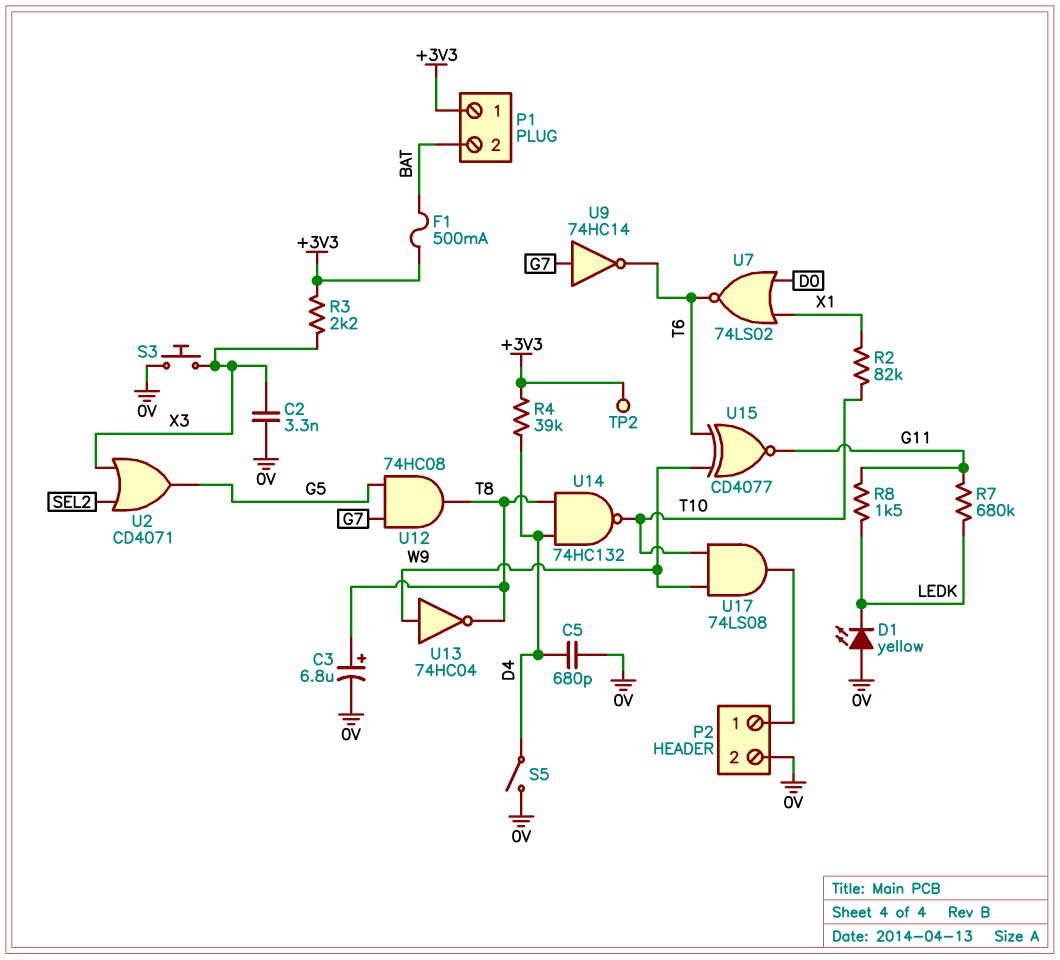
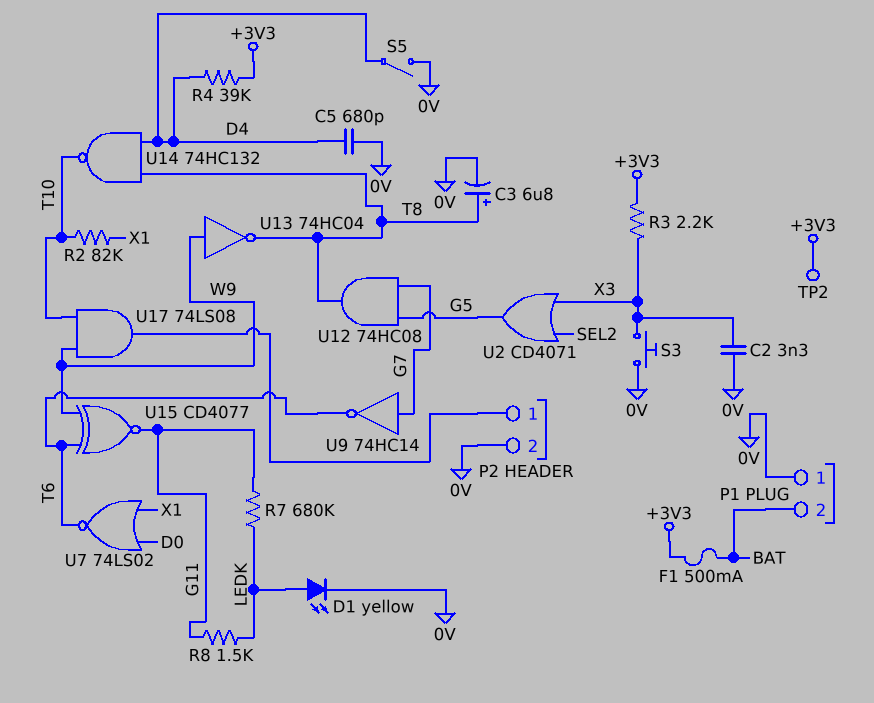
D1: LED yellow (A 0V, K LEDK) -> LED yellow (A LEDK, K 0V)
P1 pin 1: +3V3 -> 0V

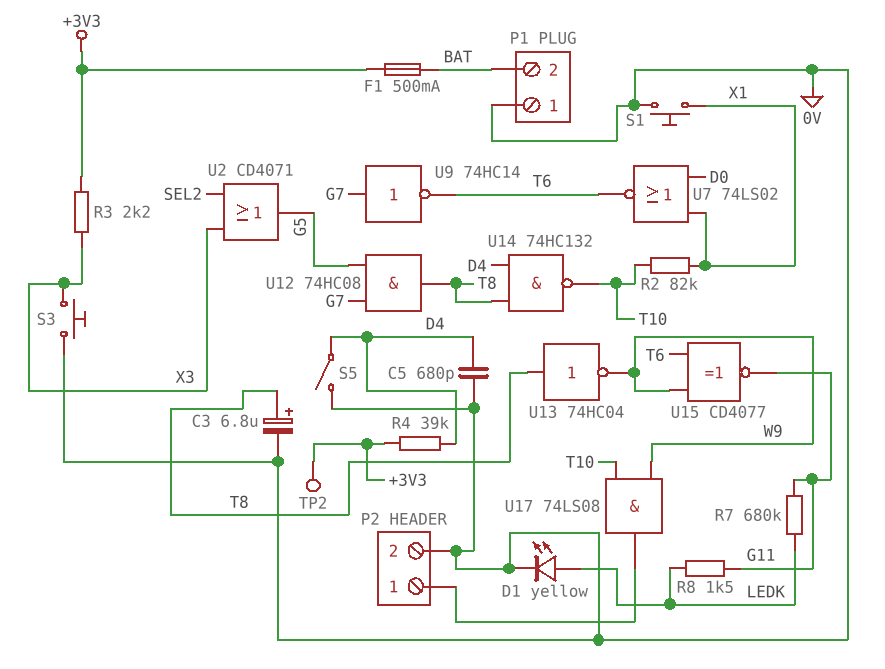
C2: 3.3nF (0V, X3) -> none
S1: none -> button (0V, X1)
U13: NOT 74HC04 (in W9, out T8) -> NOT 74HC04 (in T8, out W9)

